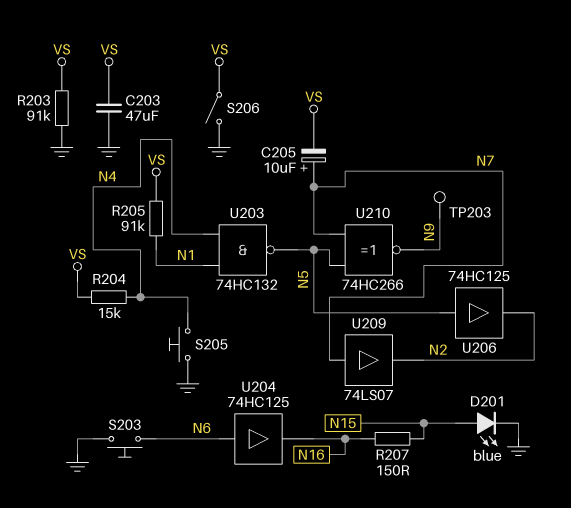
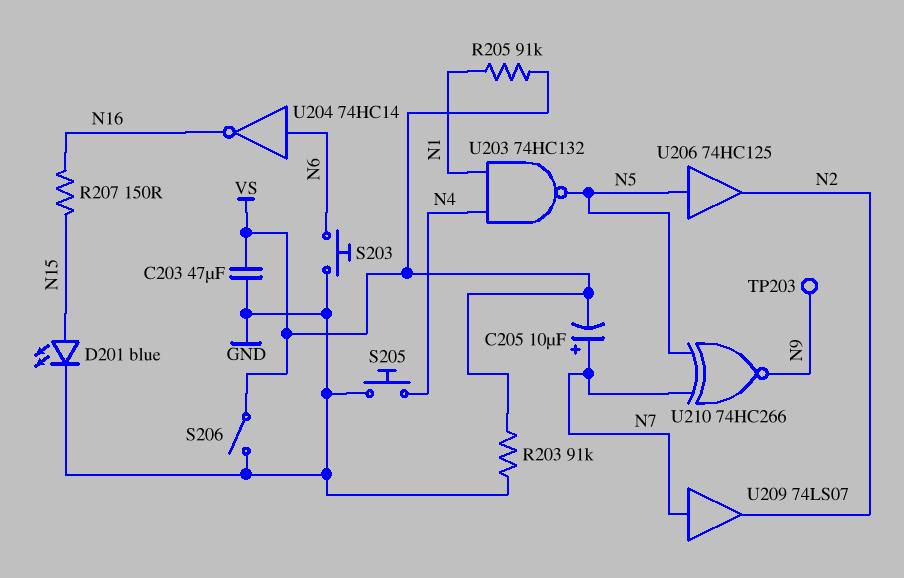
R204: 15k (N4, VS) -> none
U204: buffer 74HC125 (in N6, out N16) -> NOT 74HC14 (in N6, out N16)

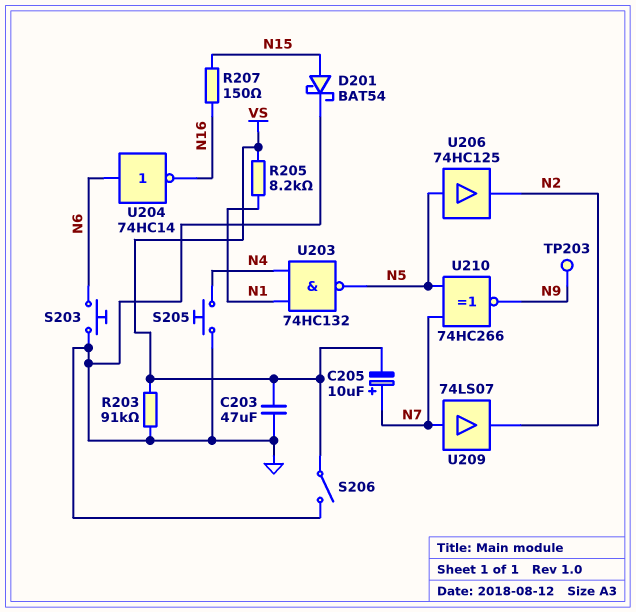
D201: LED blue (A N15, K GND) -> schottky BAT54 (A N15, K GND)
R205: 91k (N1, VS) -> 8.2k (N1, VS)

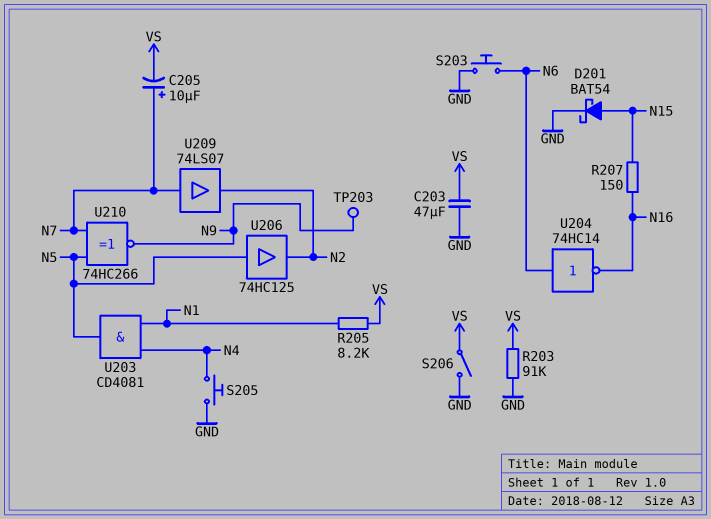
U203: NAND 74HC132 (in N1, in N4, out N5) -> AND CD4081 (in N1, in N4, out N5)

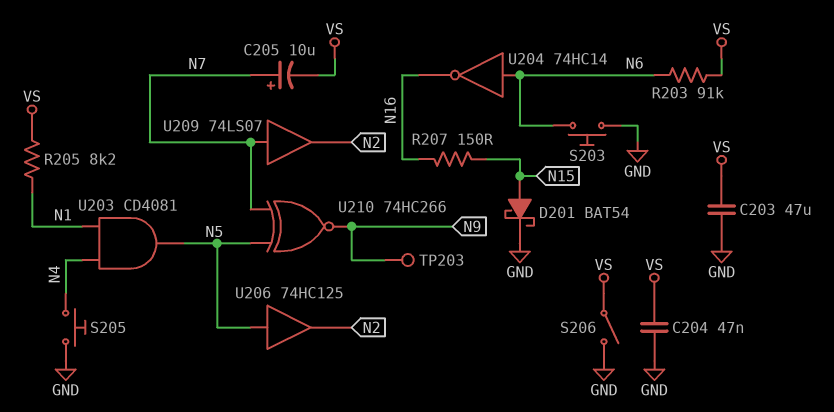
C204: none -> 47nF (GND, VS)
R203: 91k (GND, VS) -> 91k (N6, VS)

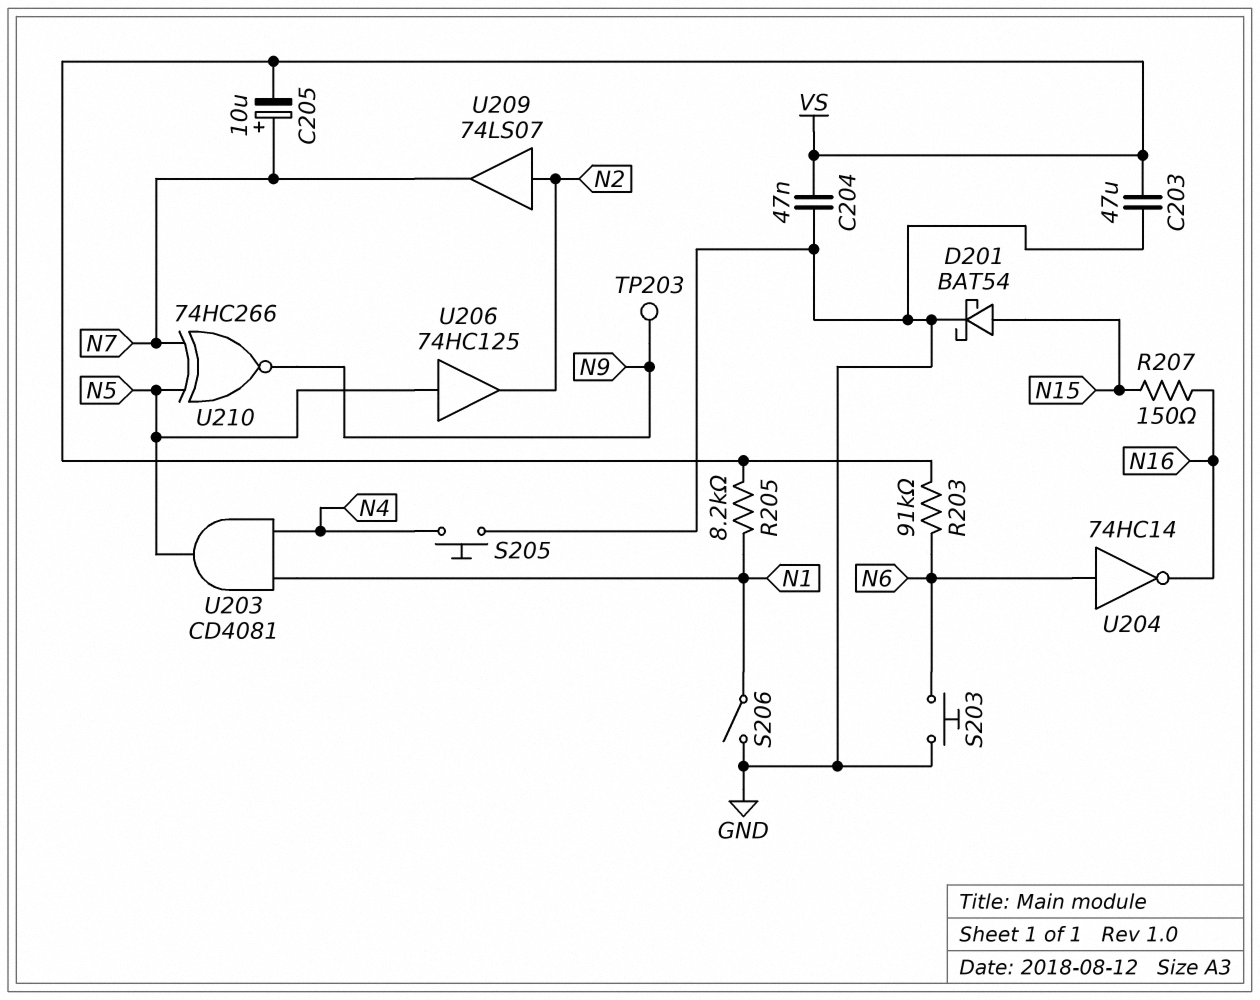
S206: switch (GND, VS) -> switch (GND, N1)
U209: buffer 74LS07 (in N7, out N2) -> buffer 74LS07 (in N2, out N7)

